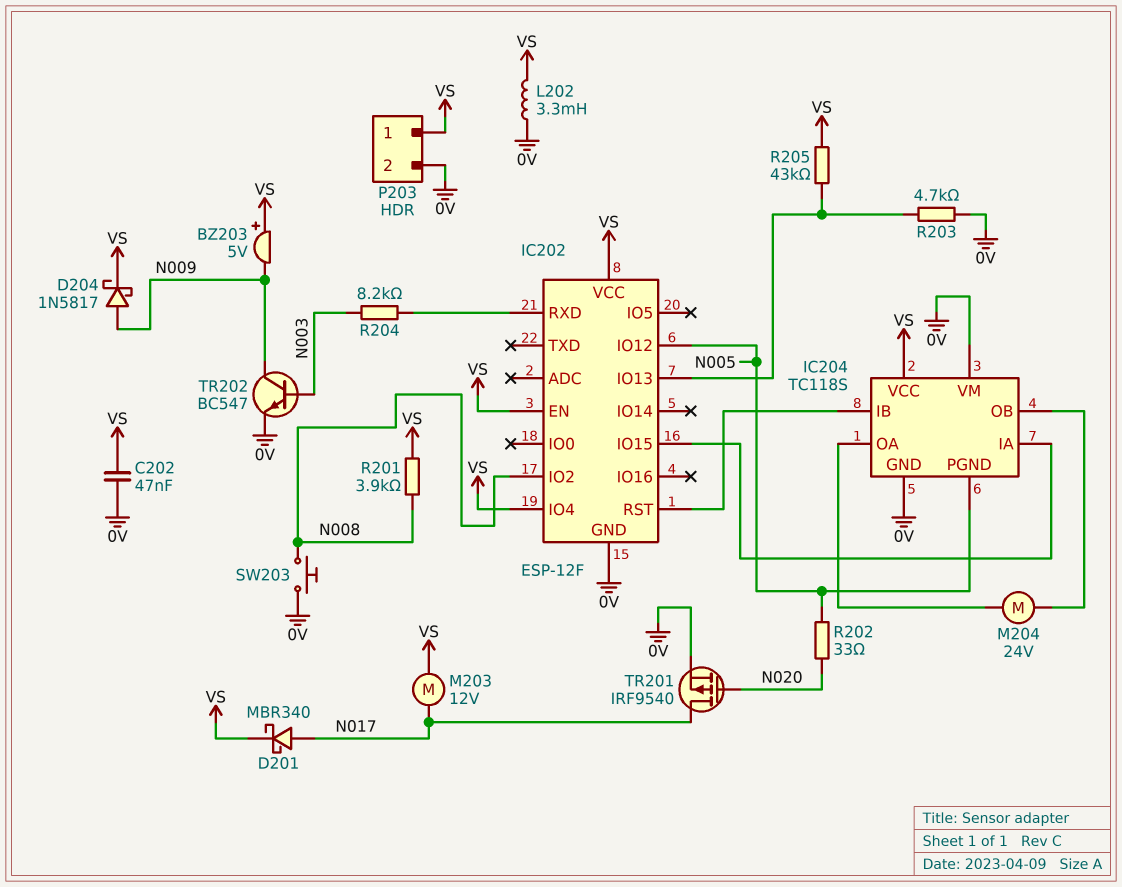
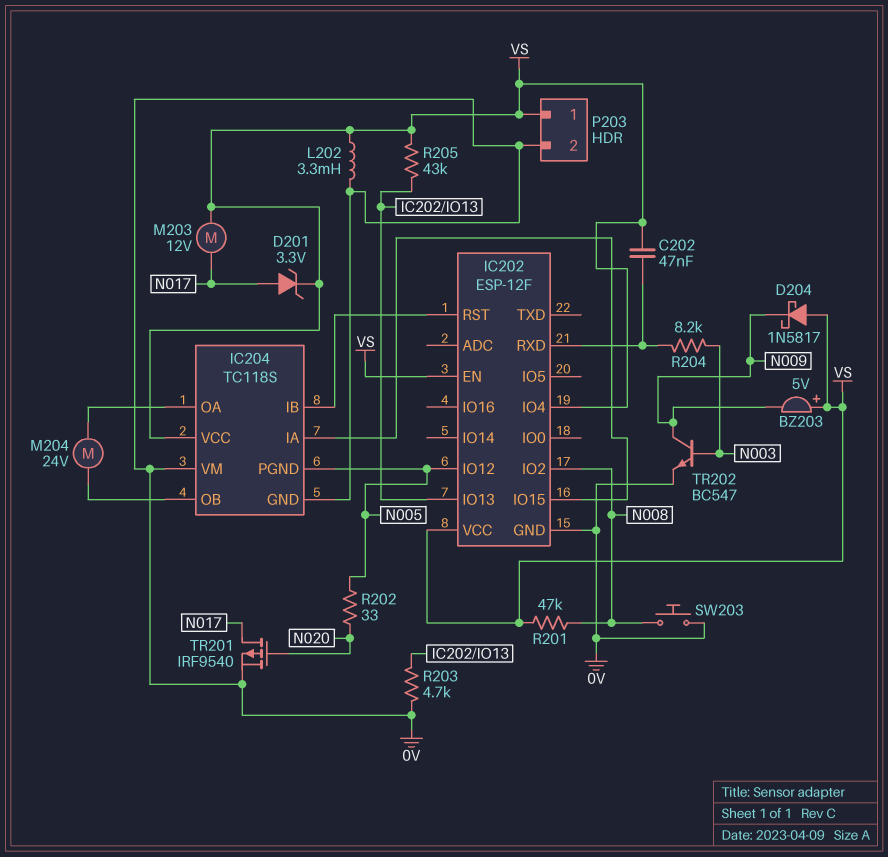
C202: 47nF (0V, VS) -> 47nF (IC202/RXD, VS)
D201: schottky MBR340 (A N017, K VS) -> zener 3.3V (A N017, K VS)
D204: schottky 1N5817 (A N009, K VS) -> schottky 1N5817 (A VS, K N009)
R201: 3.9k (N008, VS) -> 47k (N008, VS)

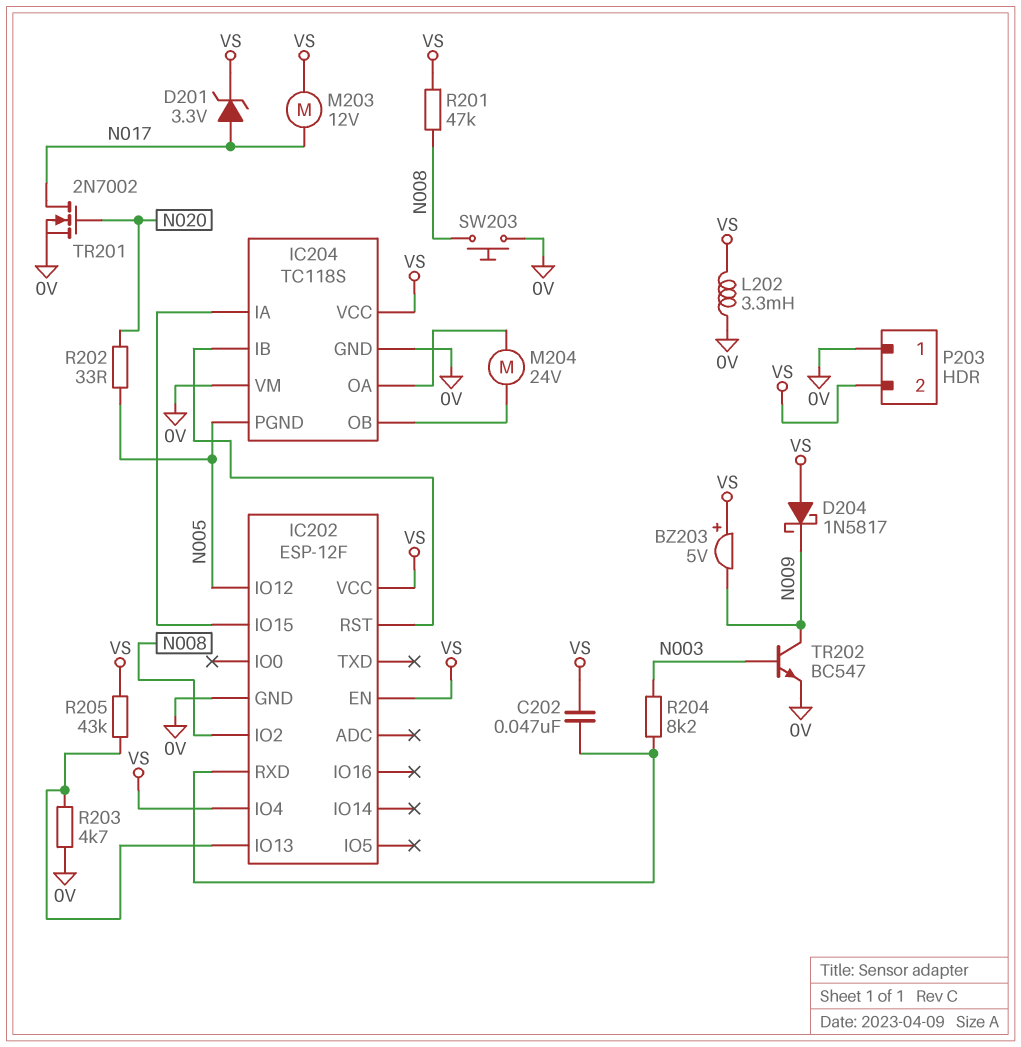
P203 pin 1: VS -> 0V
P203 pin 2: 0V -> VS
TR201: PMOS IRF9540 (G N020, D N017, S 0V) -> NMOS 2N7002 (G N020, D N017, S 0V)

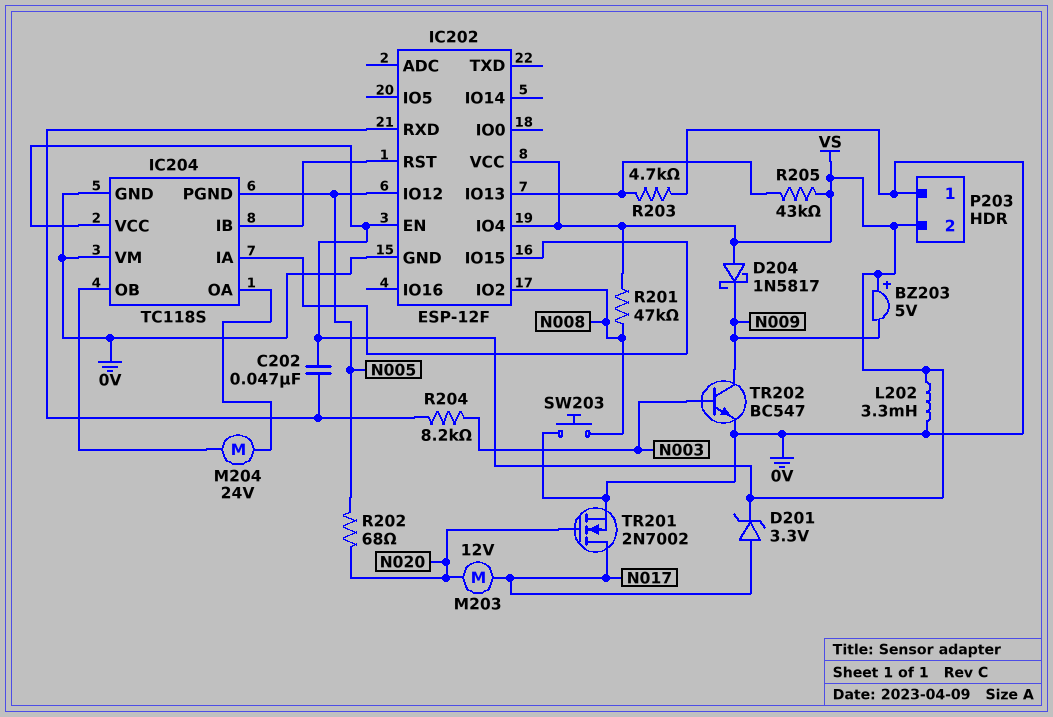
M203: motor 12V (N017, VS) -> motor 12V (N017, N020)
R202: 33 (N005, N020) -> 68 (N005, N020)

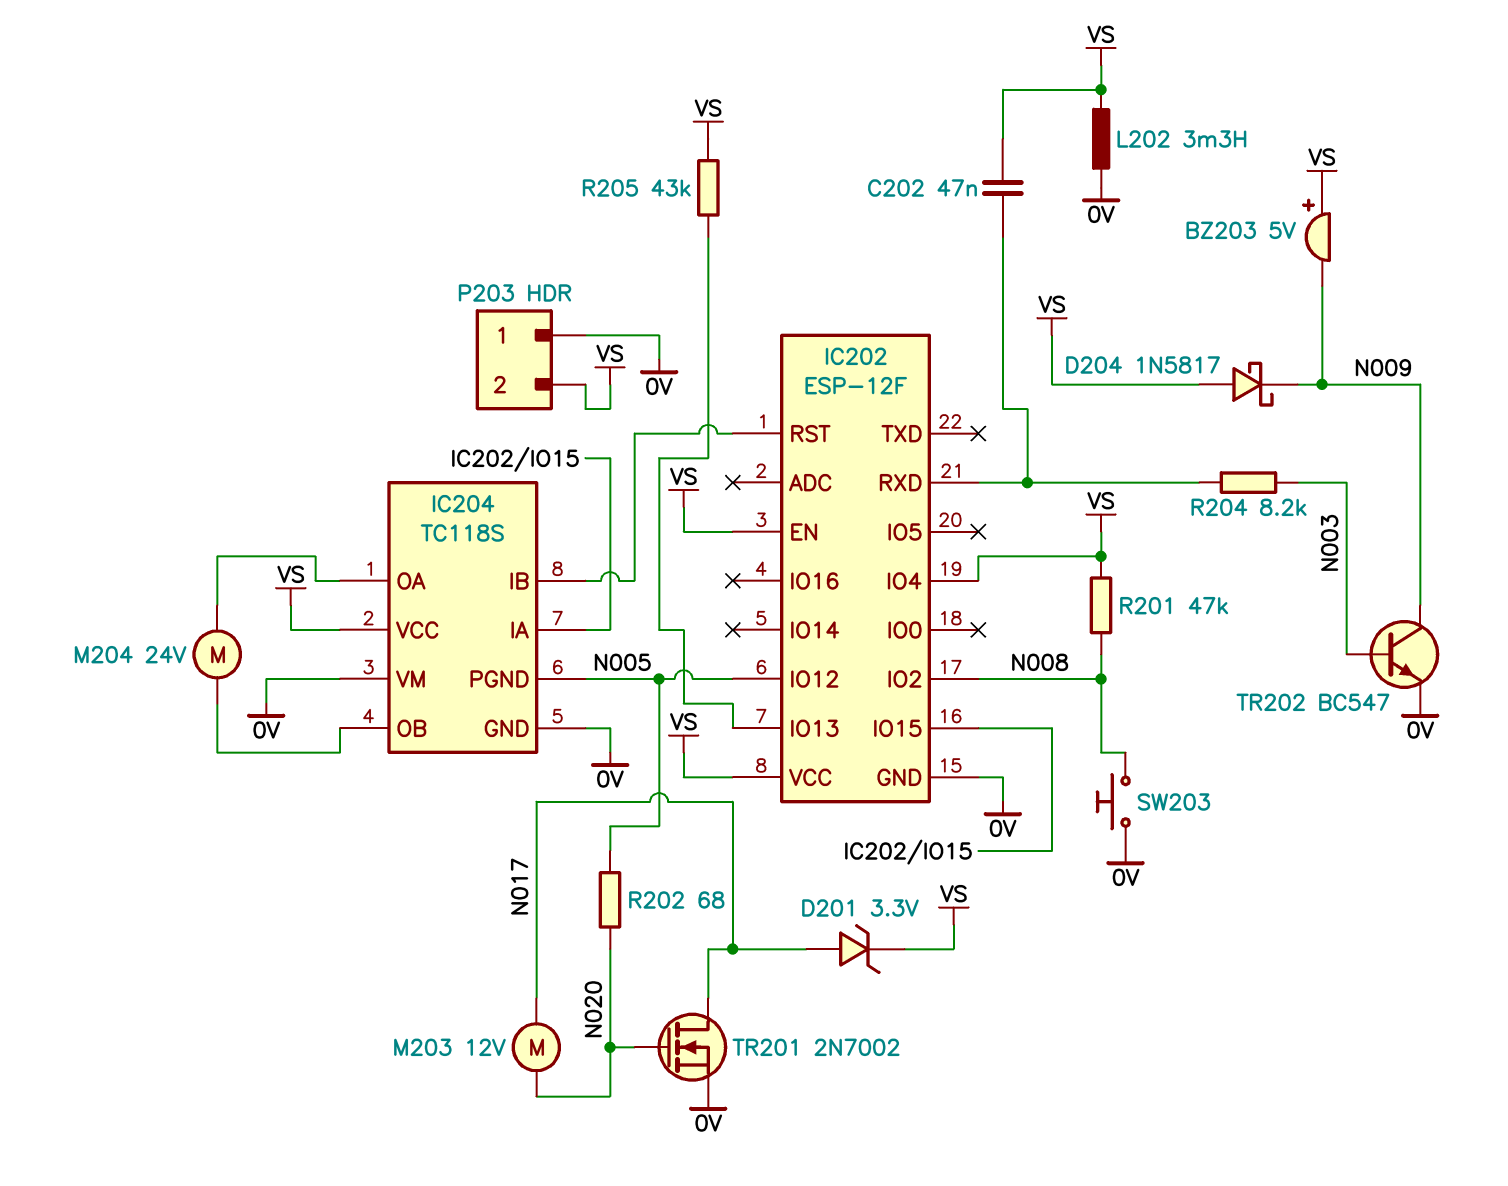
R203: 4.7k (0V, IC202/IO13) -> none

